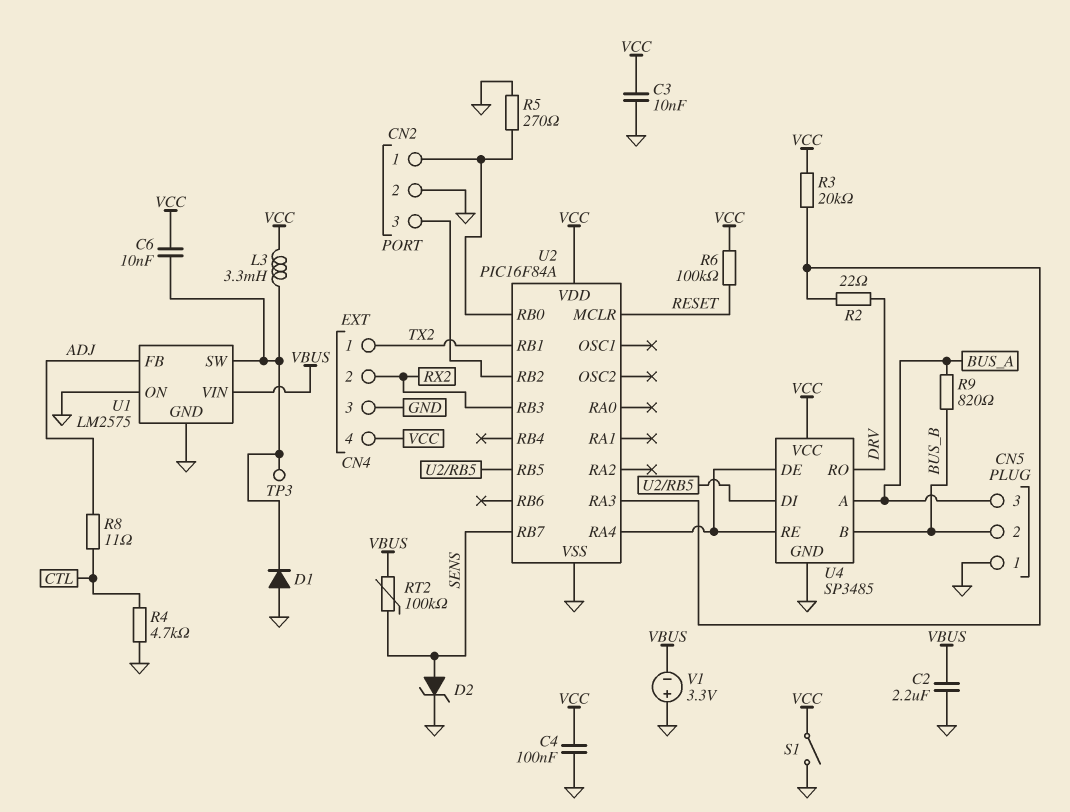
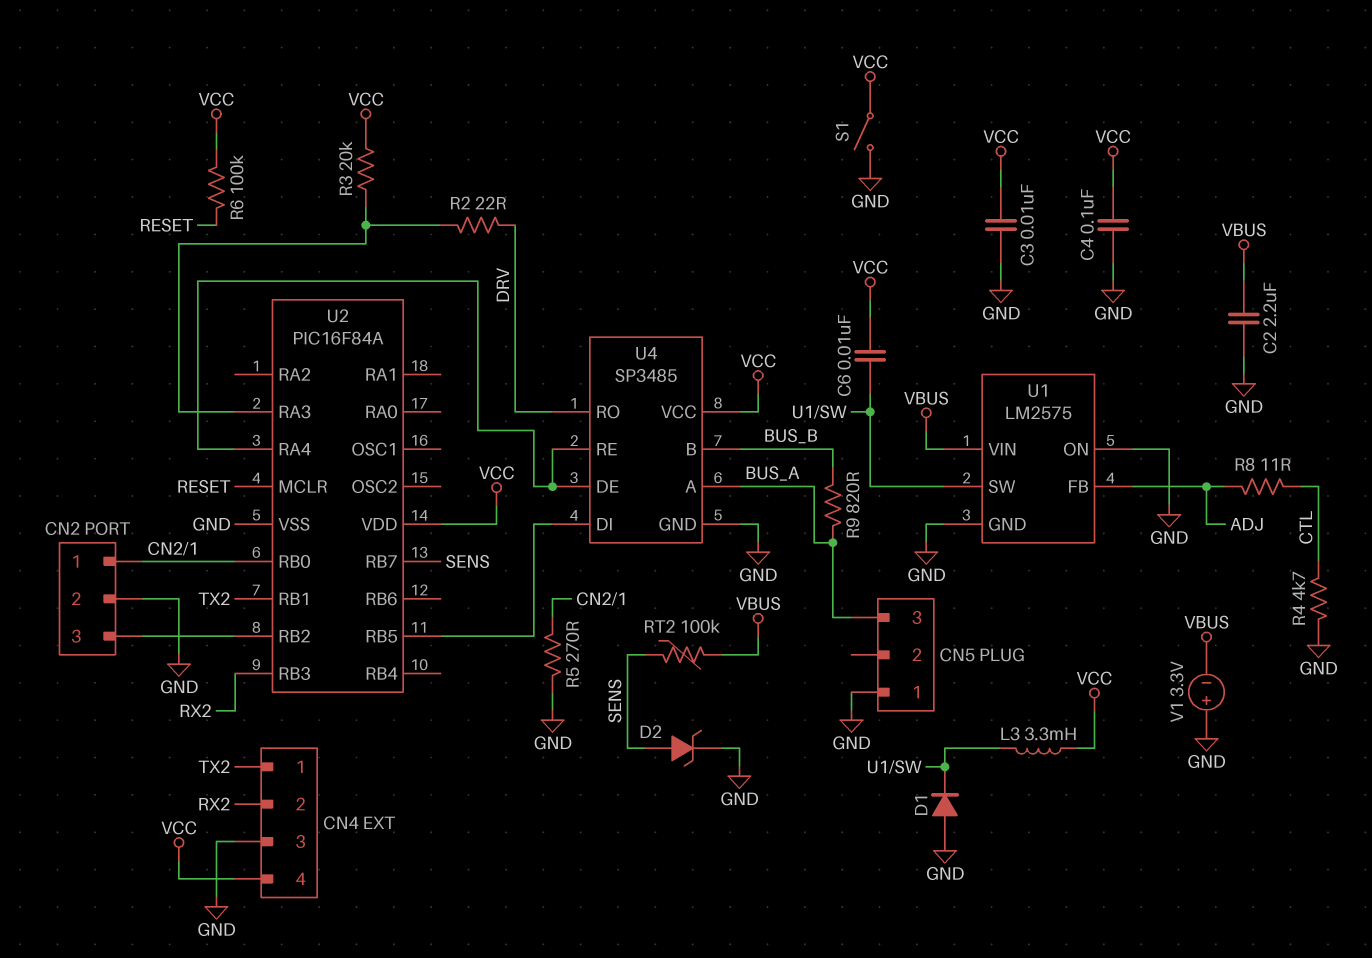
CN5 pin 2: BUS_B -> none
TP3: test point (U1/SW) -> none

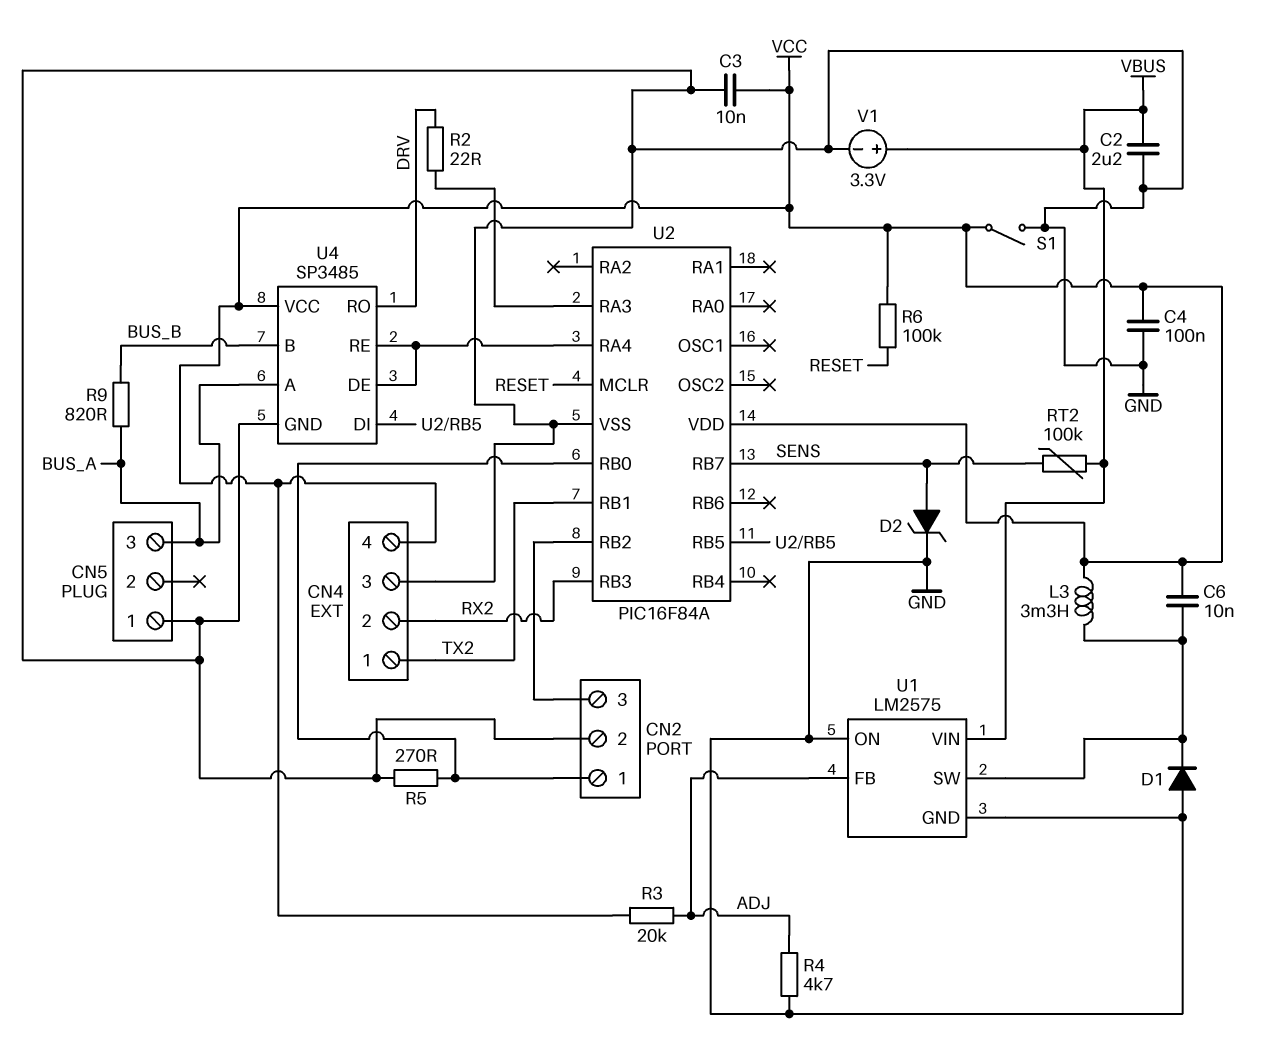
R3: 20k (U2/RA3, VCC) -> 20k (ADJ, VCC)
R4: 4.7k (CTL, GND) -> 4.7k (ADJ, GND)
R8: 11 (ADJ, CTL) -> none
V1: 3.3V (plus GND, minus VBUS) -> 3.3V (plus VBUS, minus GND)

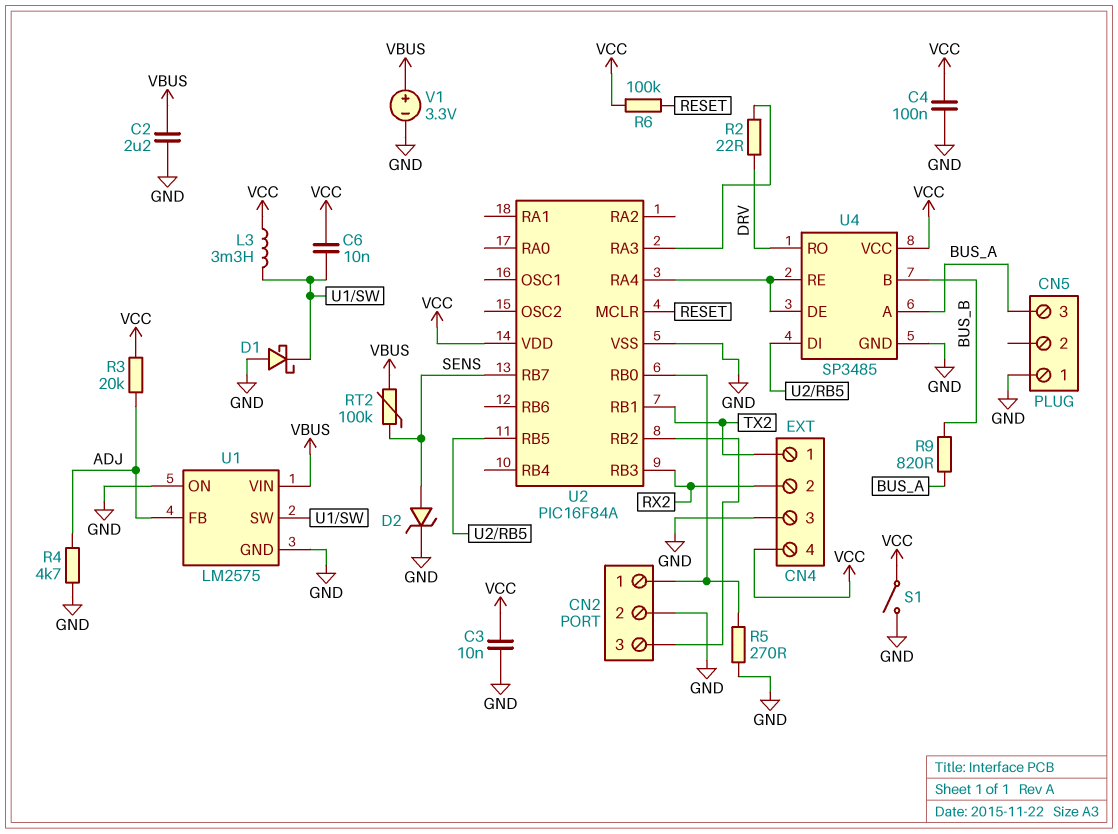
D1: diode (A GND, K U1/SW) -> schottky (A GND, K U1/SW)

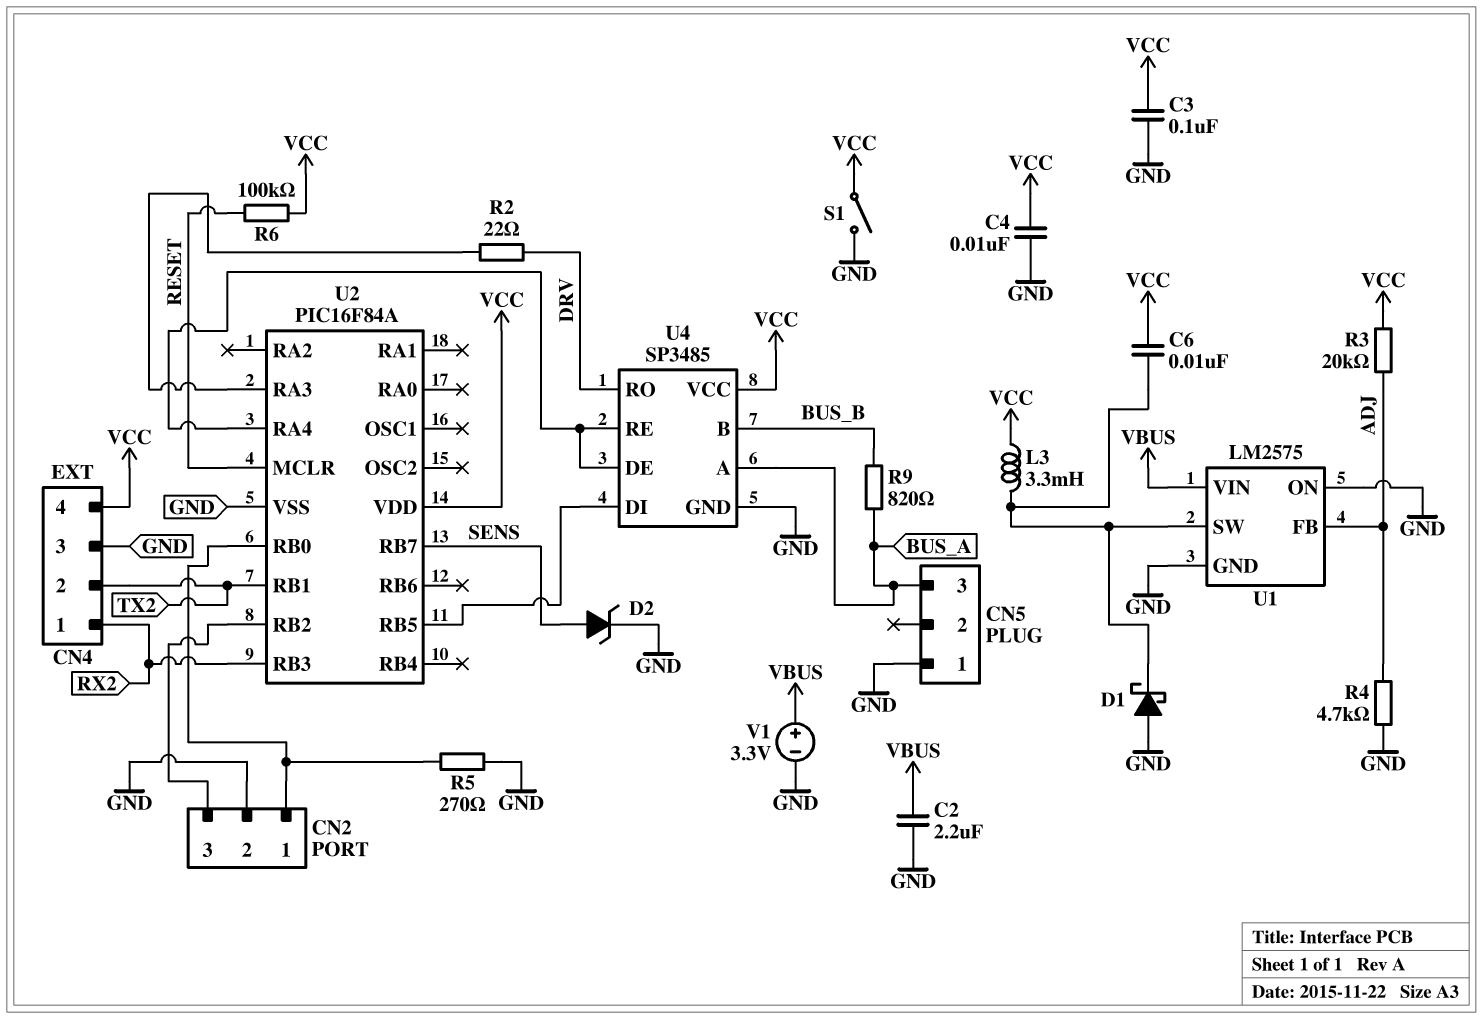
C3: 10nF (GND, VCC) -> 100nF (GND, VCC)
C4: 100nF (GND, VCC) -> 10nF (GND, VCC)
CN4 pin 1: TX2 -> RX2
CN4 pin 2: RX2 -> TX2
RT2: 100k (SENS, VBUS) -> none

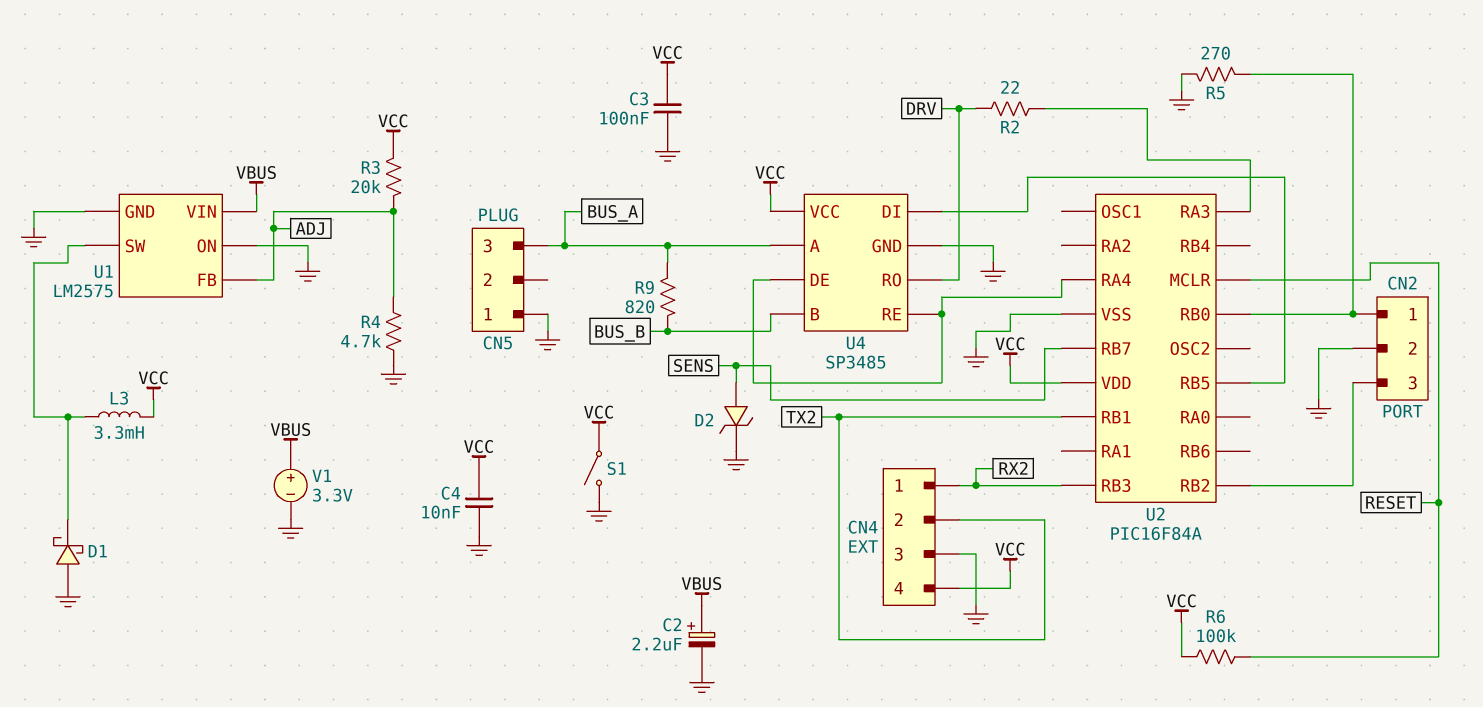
C2: 2.2uF (GND, VBUS) -> 2.2uF (plus VBUS, minus GND)
C6: 10nF (U1/SW, VCC) -> none

